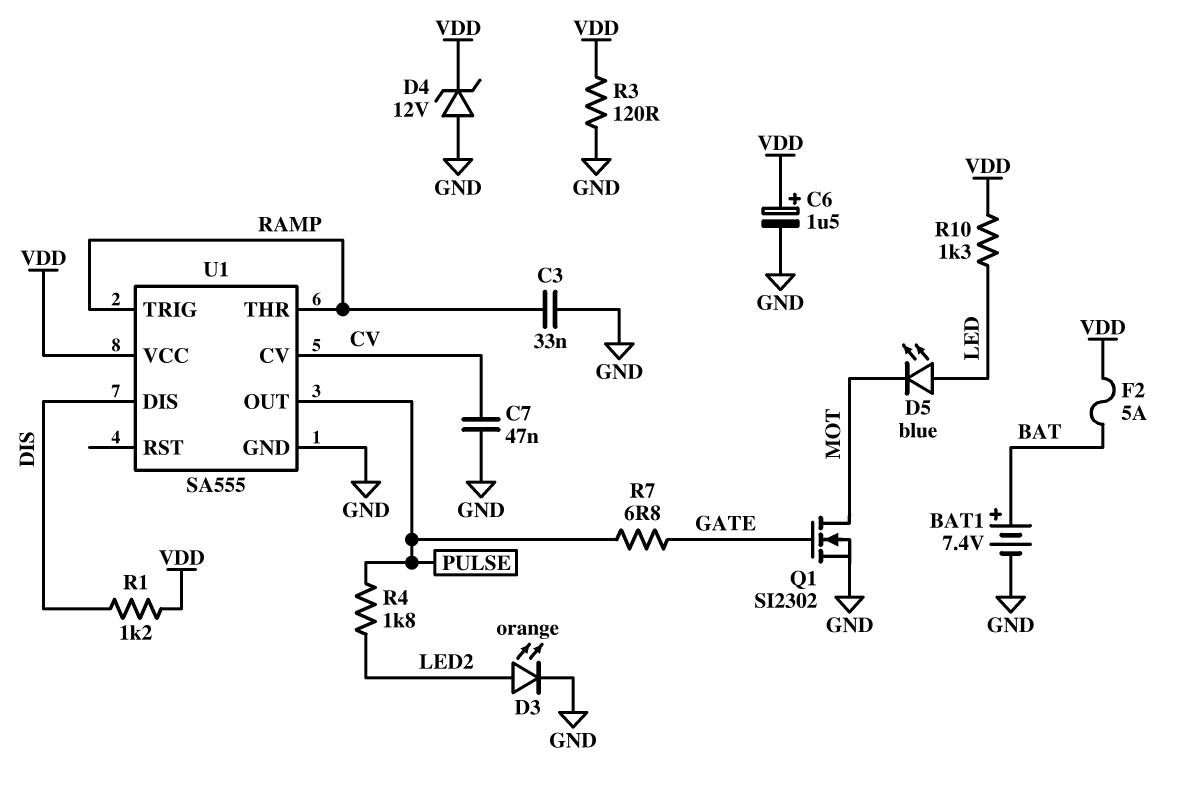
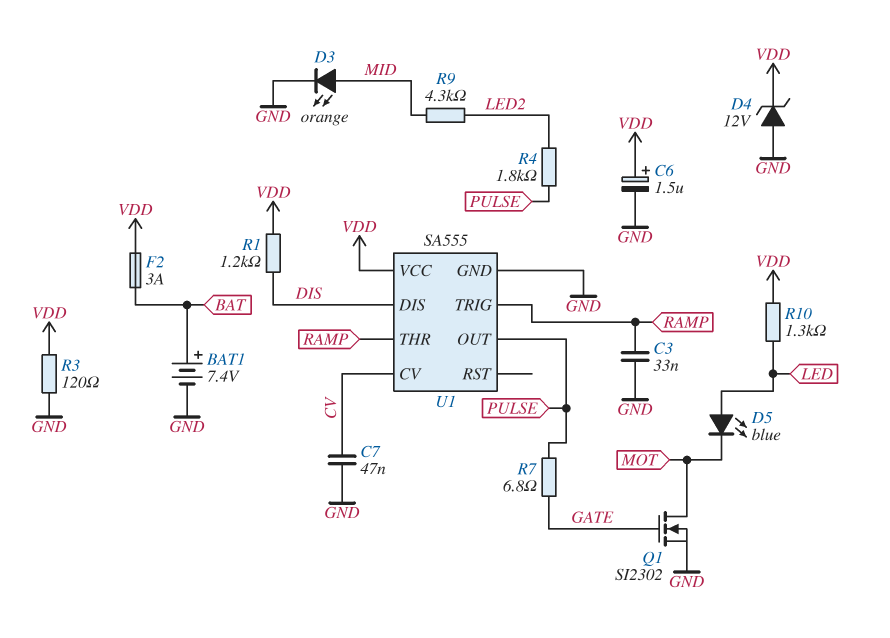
D3: LED orange (A LED2, K GND) -> LED orange (A MID, K GND)
F2: 5A (BAT, VDD) -> 3A (BAT, VDD)
R9: none -> 4.3k (LED2, MID)

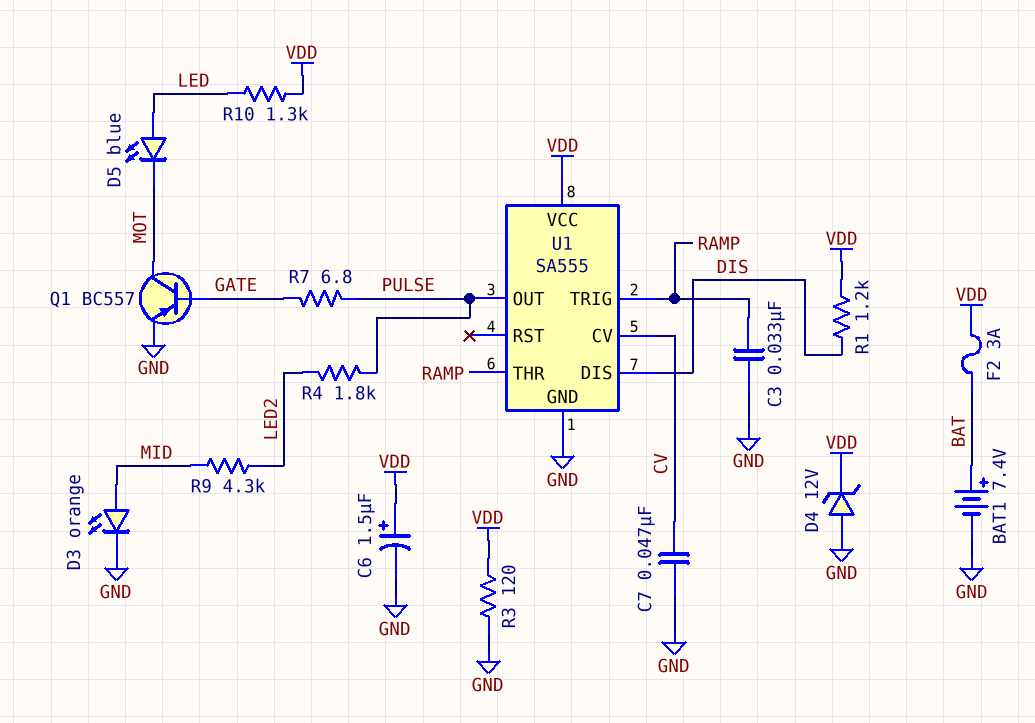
Q1: NMOS SI2302 (G GATE, D MOT, S GND) -> PNP BC557 (B GATE, C MOT, E GND)

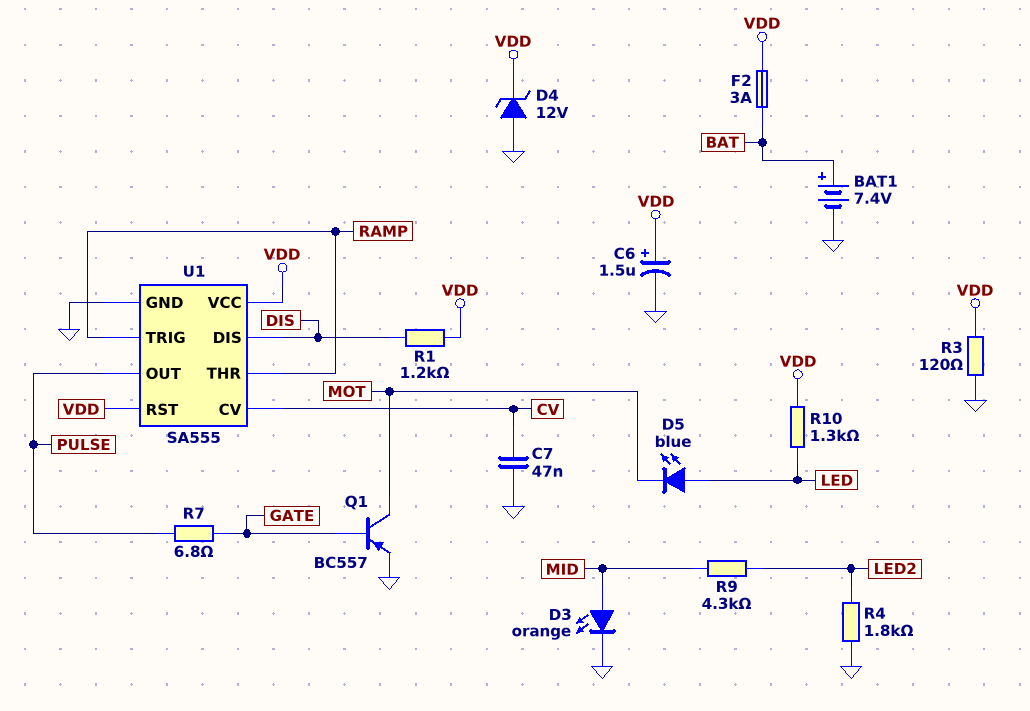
C3: 33nF (GND, RAMP) -> none
R4: 1.8k (LED2, PULSE) -> 1.8k (GND, LED2)
U1 pin RST: none -> VDD

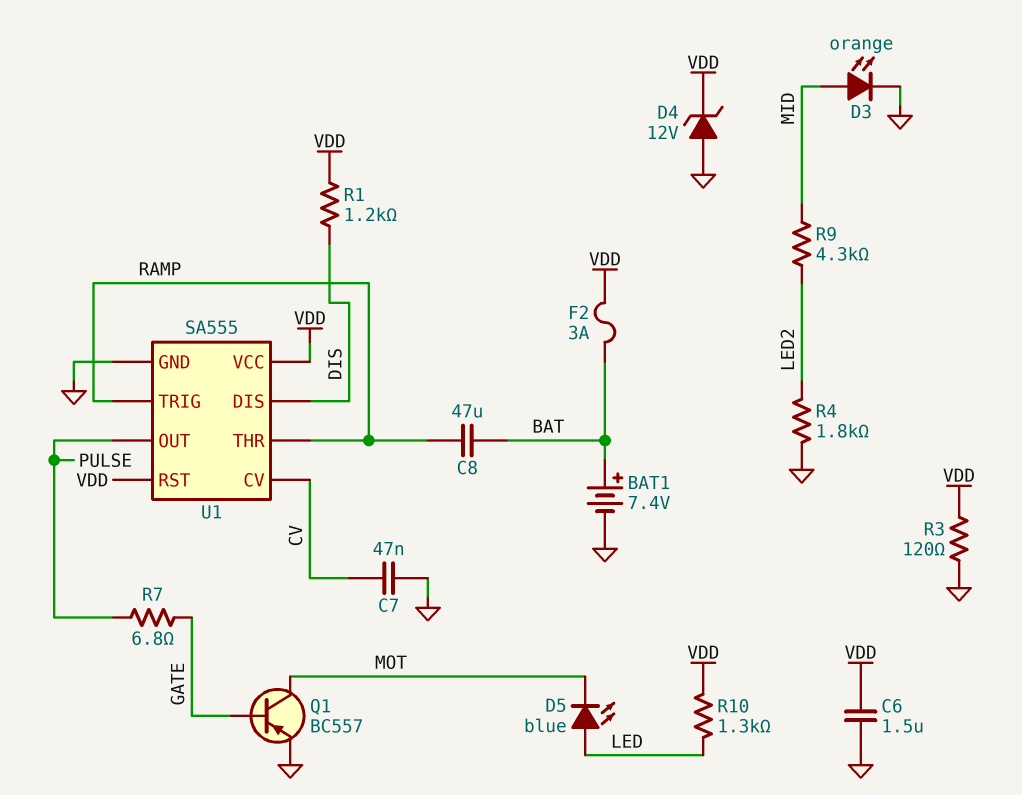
C6: 1.5uF (plus VDD, minus GND) -> 1.5uF (GND, VDD)
C8: none -> 47uF (BAT, RAMP)

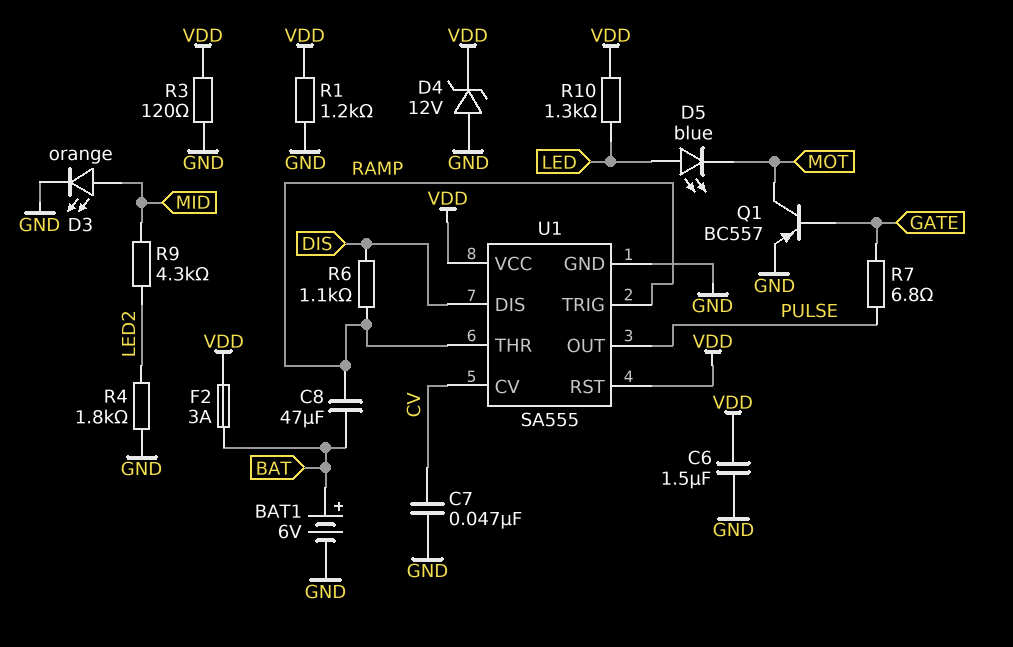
BAT1: 7.4V (plus BAT, minus GND) -> 6V (plus BAT, minus GND)
R1: 1.2k (DIS, VDD) -> 1.2k (GND, VDD)
R6: none -> 1.1k (DIS, RAMP)

